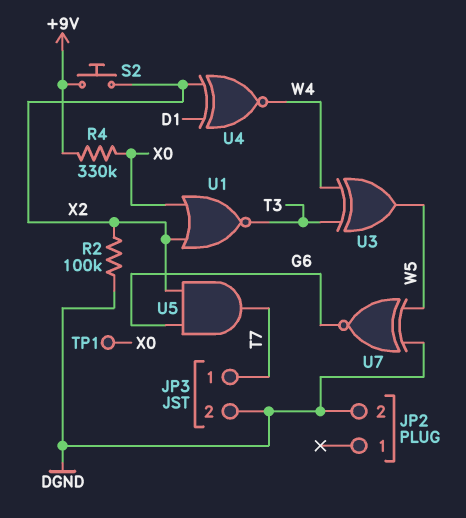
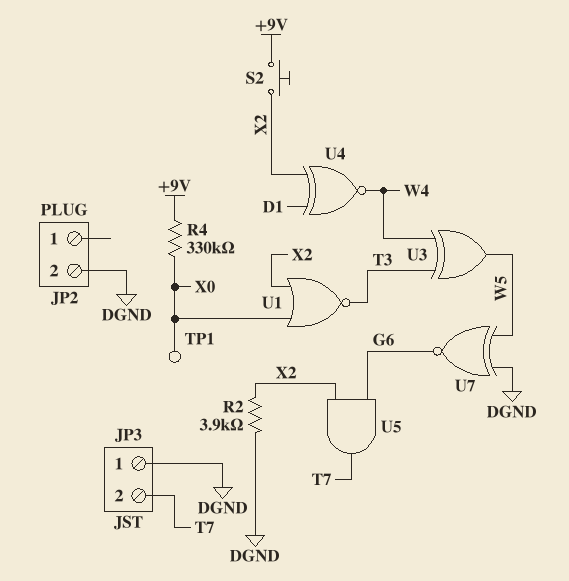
JP3 pin 1: T7 -> DGND
JP3 pin 2: DGND -> T7
R2: 100k (DGND, X2) -> 3.9k (DGND, X2)

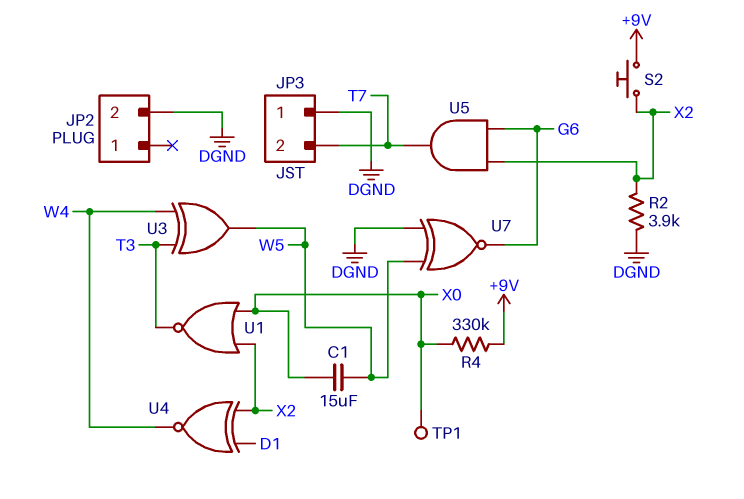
C1: none -> 15uF (W5, X0)

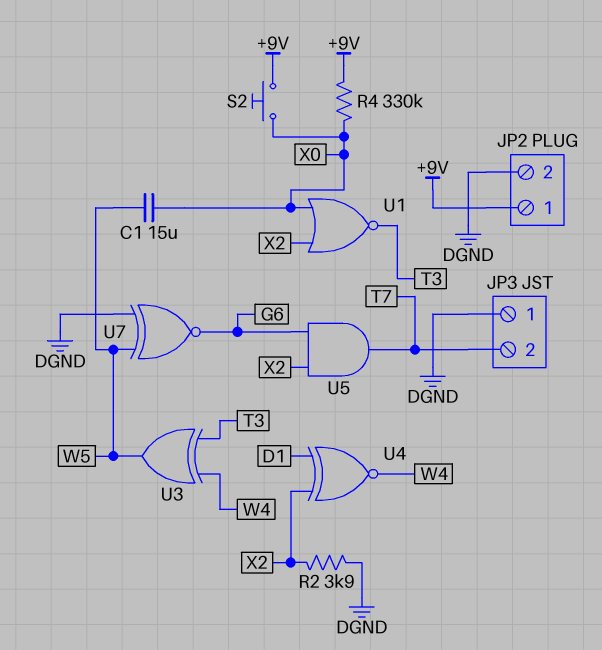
JP2 pin 1: none -> +9V
S2: button (+9V, X2) -> button (+9V, X0)
TP1: test point (X0) -> none

